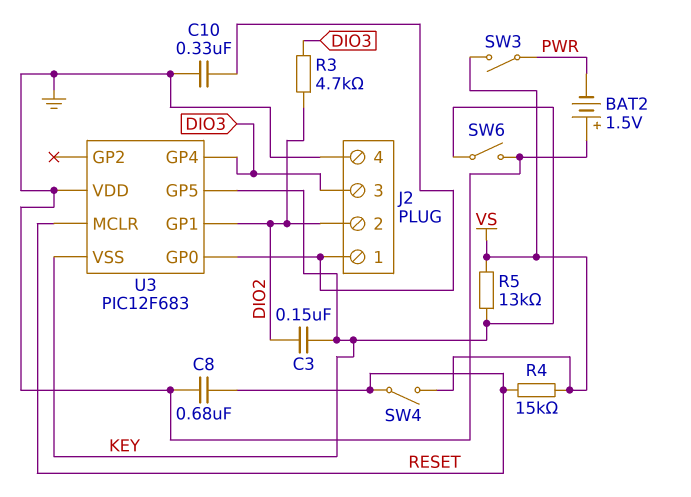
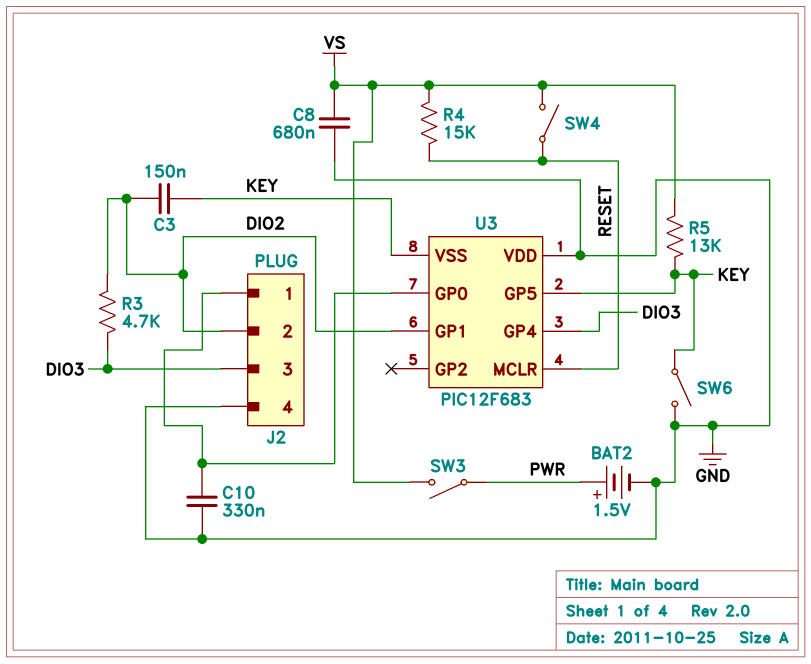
BAT2: 1.5V (plus GND, minus PWR) -> 1.5V (plus PWR, minus GND)
C8: 680nF (GND, RESET) -> 680nF (GND, VS)

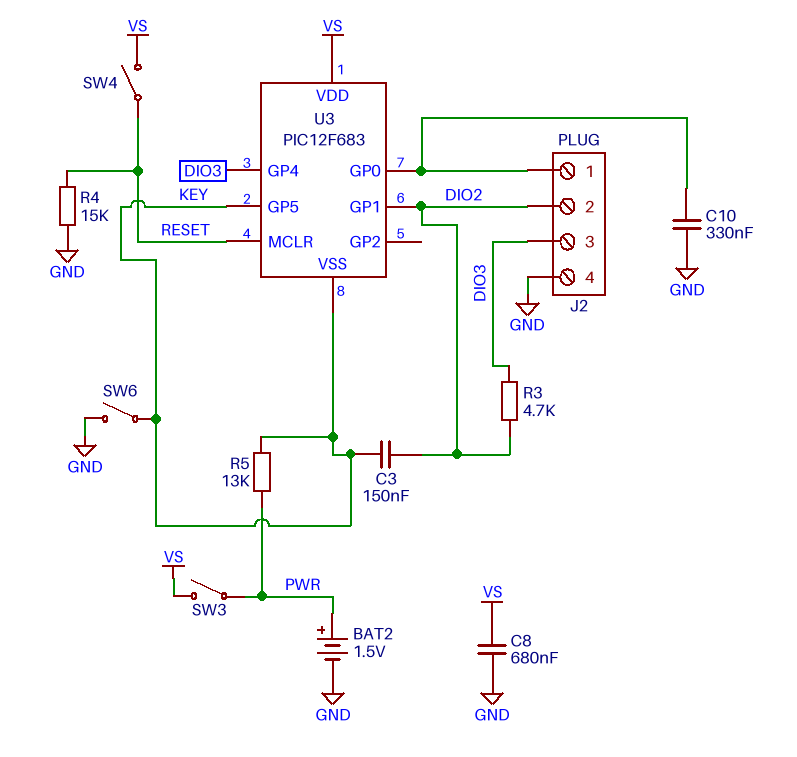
R4: 15k (RESET, VS) -> 15k (GND, RESET)
R5: 13k (KEY, VS) -> 13k (KEY, PWR)
U3 pin VDD: GND -> VS

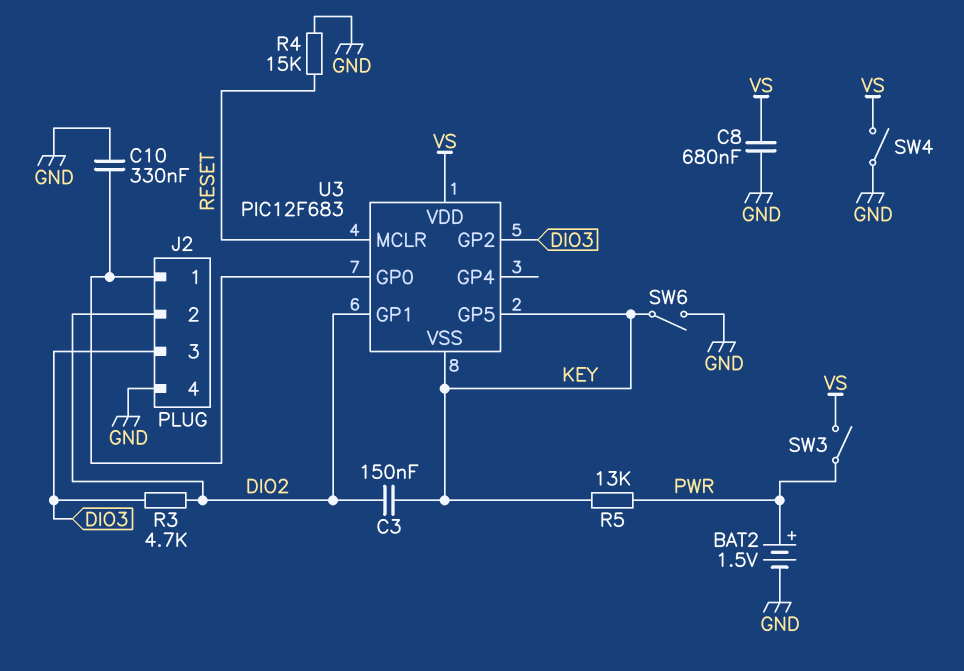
SW4: switch (RESET, VS) -> switch (GND, VS)
U3 pin GP2: none -> DIO3
U3 pin GP4: DIO3 -> none

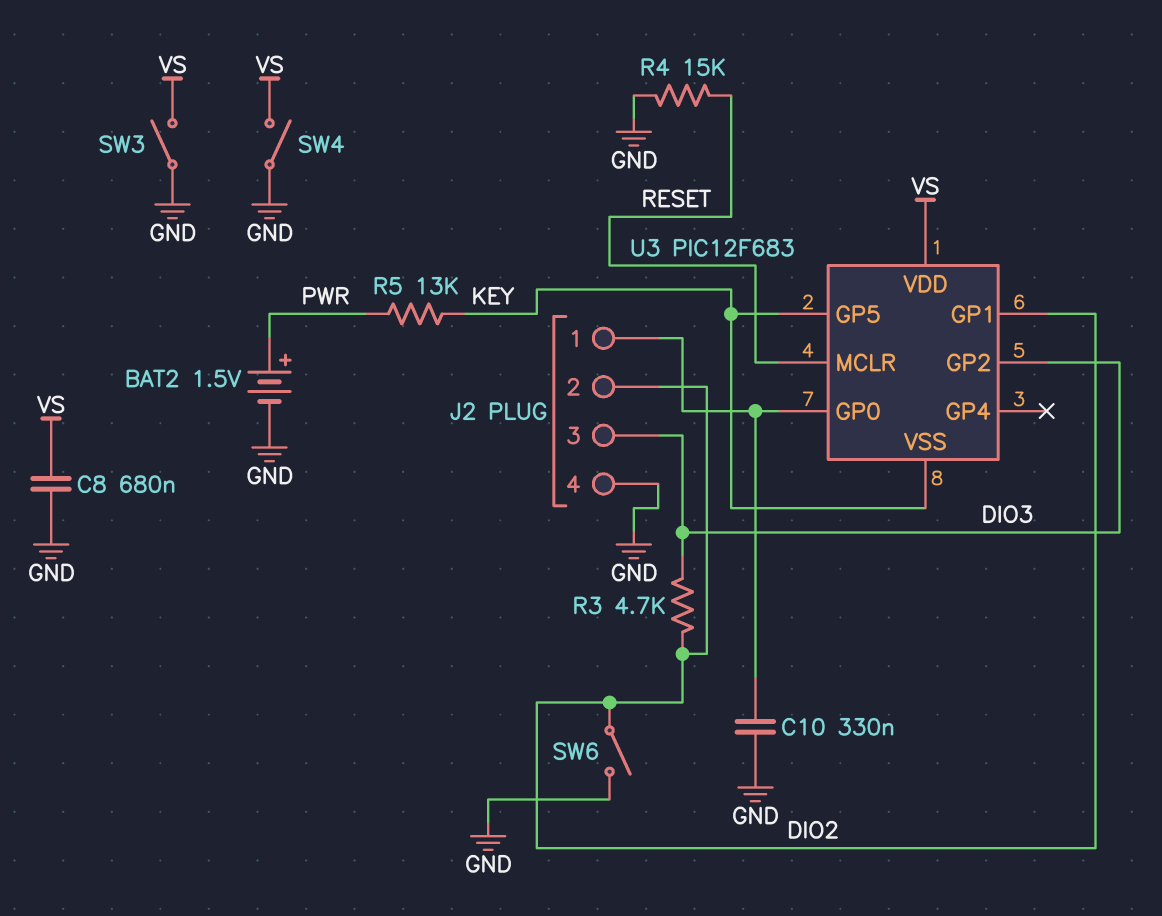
C3: 150nF (DIO2, KEY) -> none
SW3: switch (PWR, VS) -> switch (GND, VS)
SW6: switch (GND, KEY) -> switch (DIO2, GND)

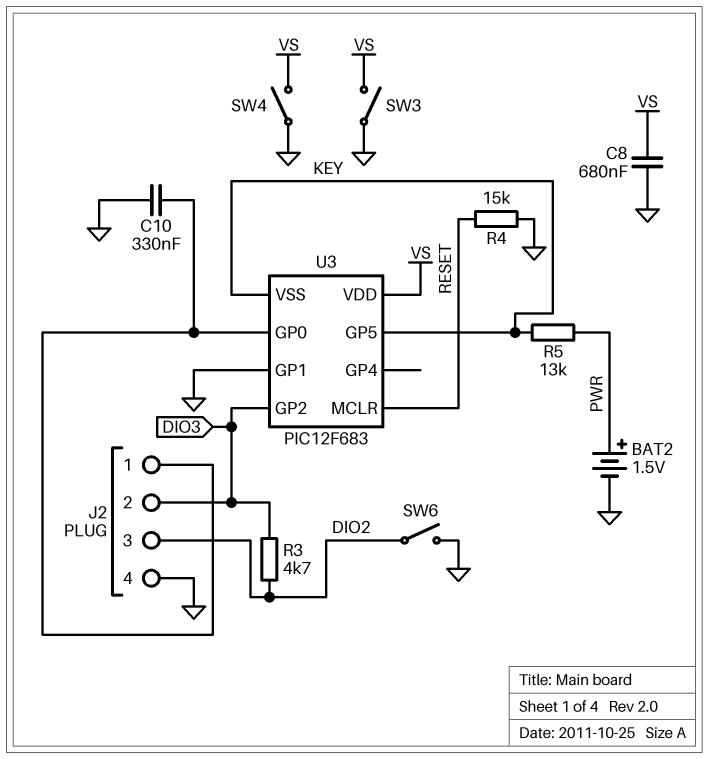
J2 pin 2: DIO2 -> DIO3
J2 pin 3: DIO3 -> DIO2
U3 pin GP1: DIO2 -> GND

